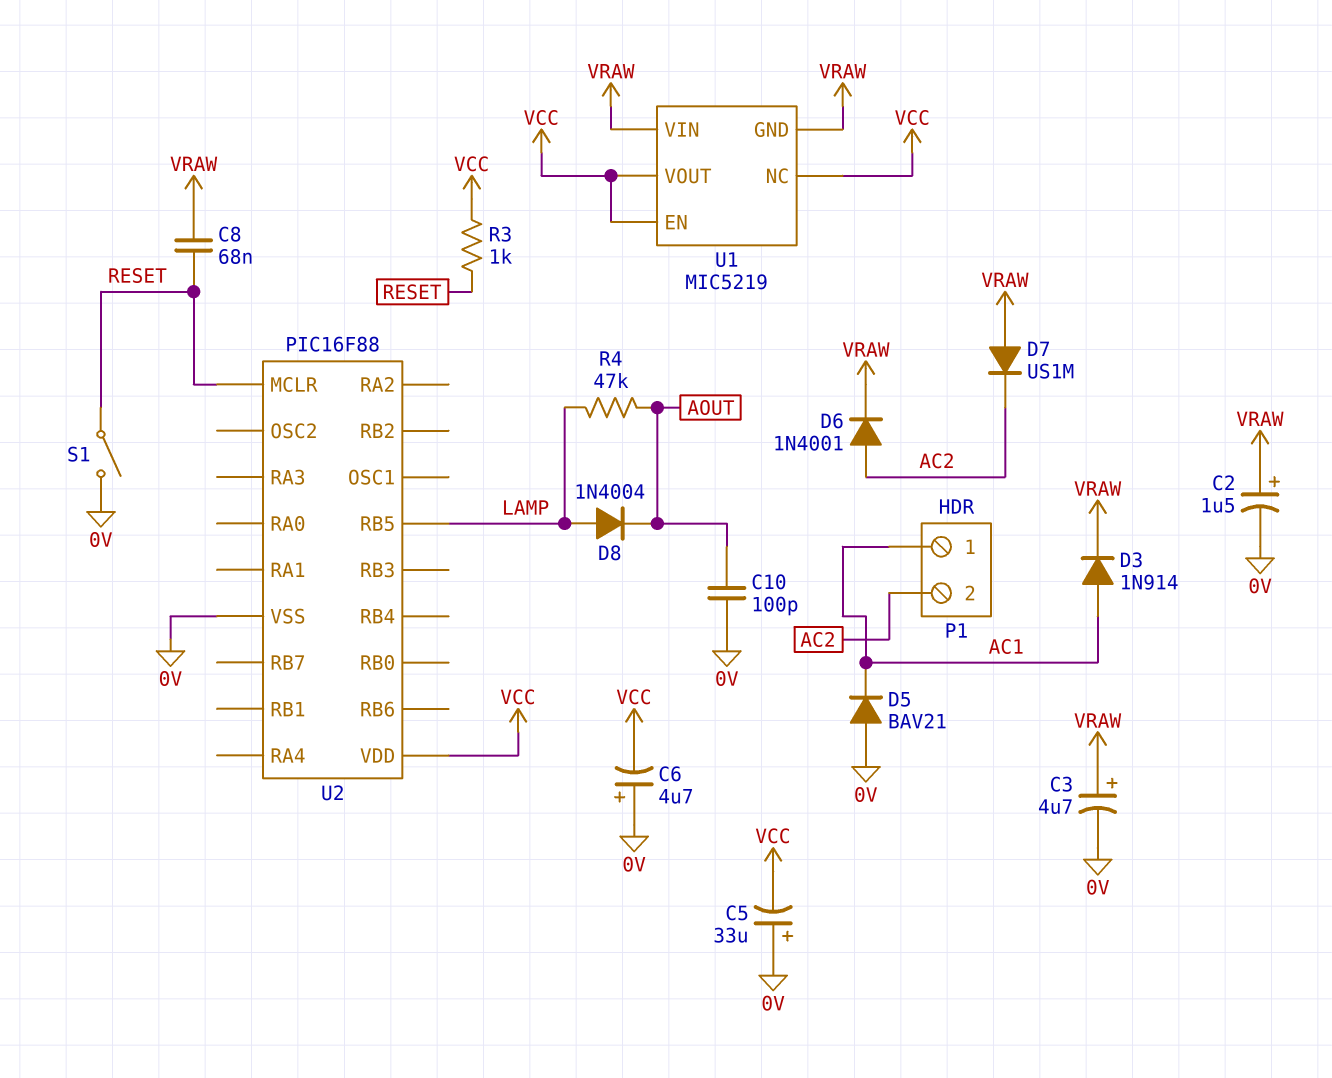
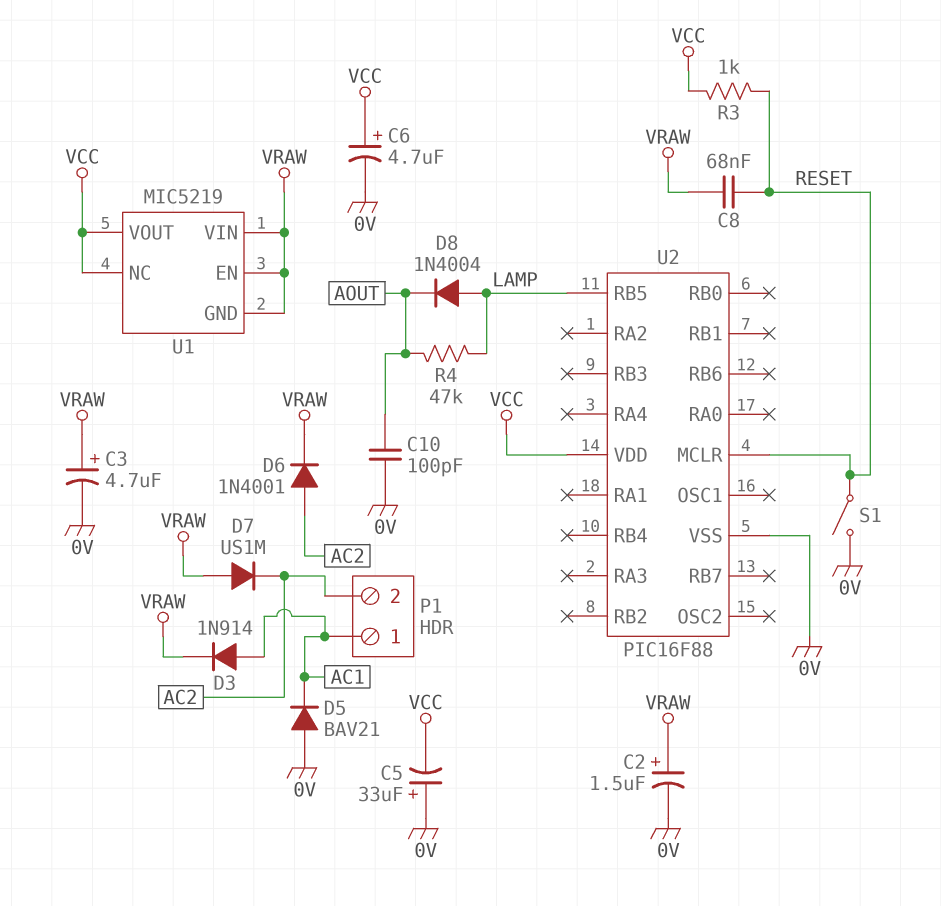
C6: 4.7uF (plus 0V, minus VCC) -> 4.7uF (plus VCC, minus 0V)
U1 pin EN: VCC -> VRAW

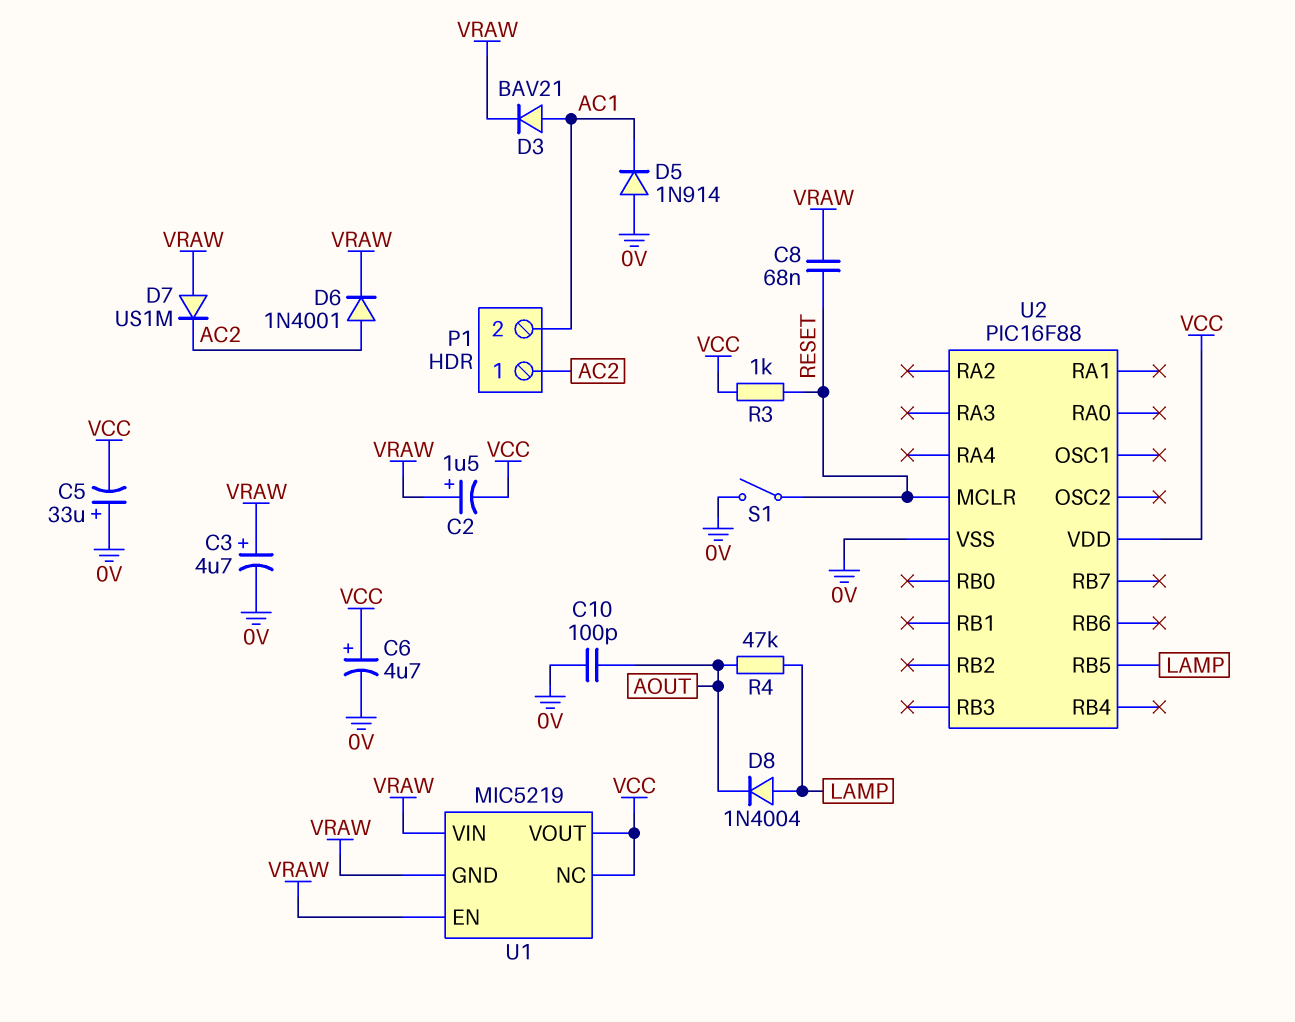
C2: 1.5uF (plus VRAW, minus 0V) -> 1.5uF (plus VRAW, minus VCC)
D3: diode 1N914 (A AC1, K VRAW) -> diode BAV21 (A AC1, K VRAW)
D5: diode BAV21 (A 0V, K AC1) -> diode 1N914 (A 0V, K AC1)
P1 pin 1: AC1 -> AC2
P1 pin 2: AC2 -> AC1

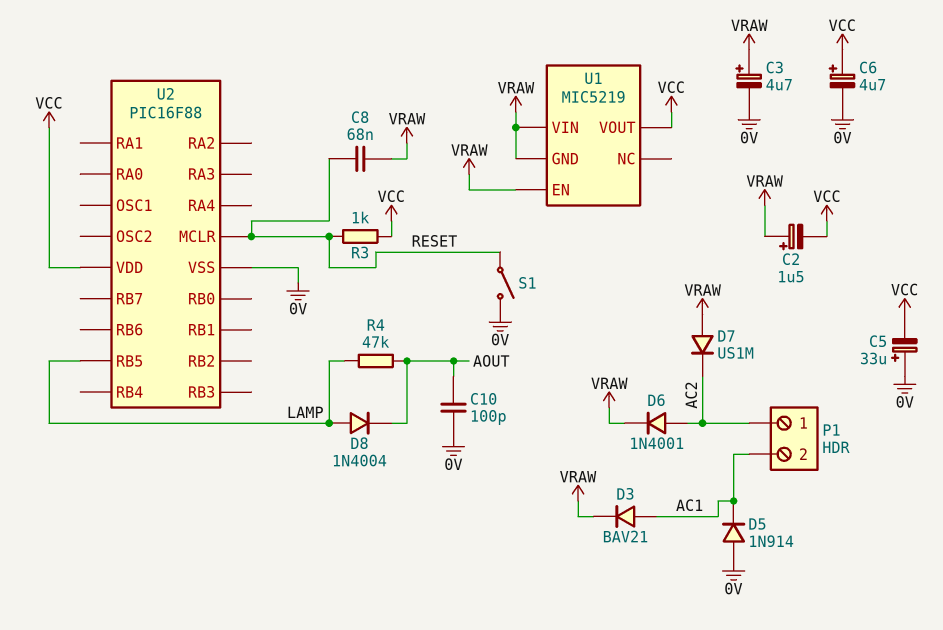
U1 pin NC: VCC -> none

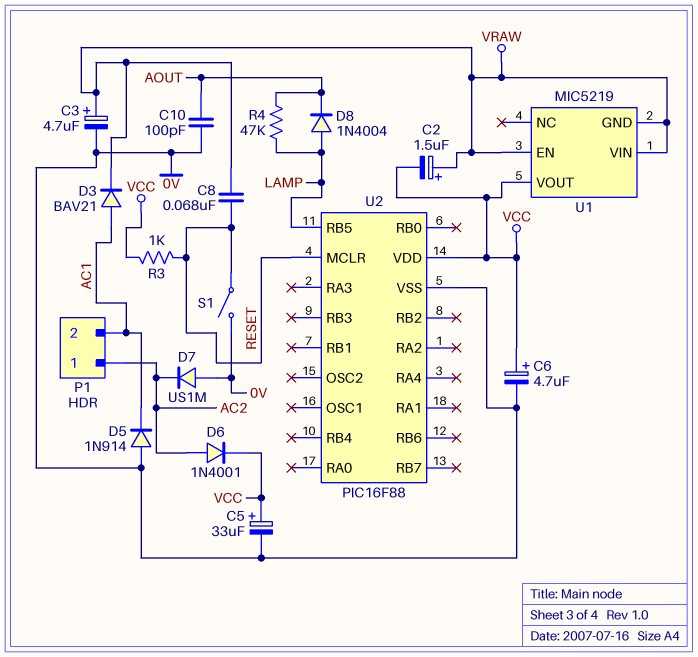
C5: 33uF (plus 0V, minus VCC) -> 33uF (plus VCC, minus 0V)
D6: diode 1N4001 (A AC2, K VRAW) -> diode 1N4001 (A AC2, K VCC)
D7: diode US1M (A VRAW, K AC2) -> diode US1M (A 0V, K AC2)

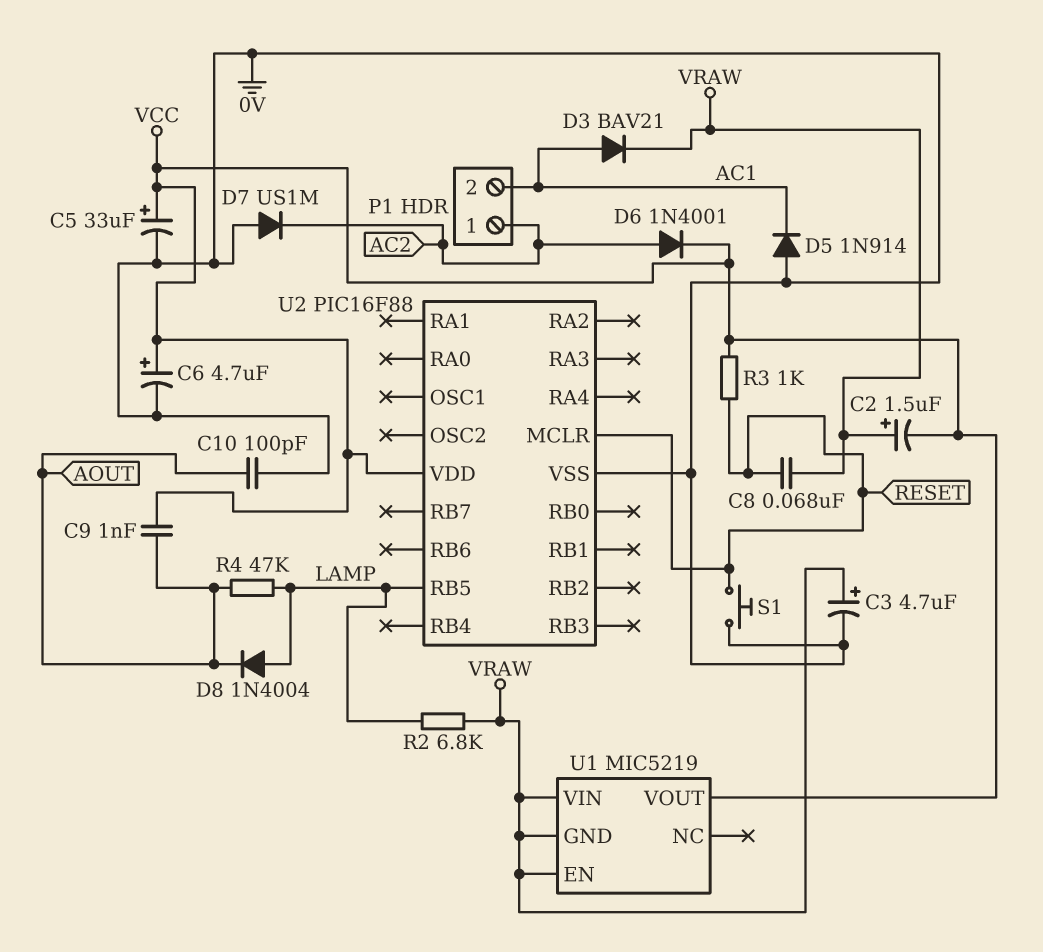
C9: none -> 1nF (AOUT, VCC)
R2: none -> 6.8k (LAMP, VRAW)
S1: switch (0V, RESET) -> button (0V, RESET)

